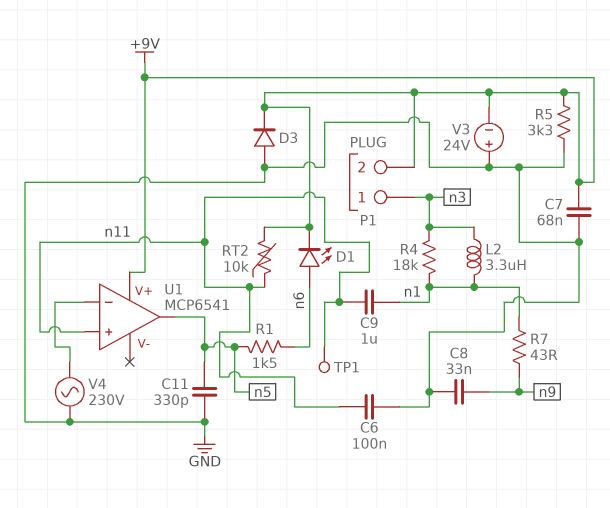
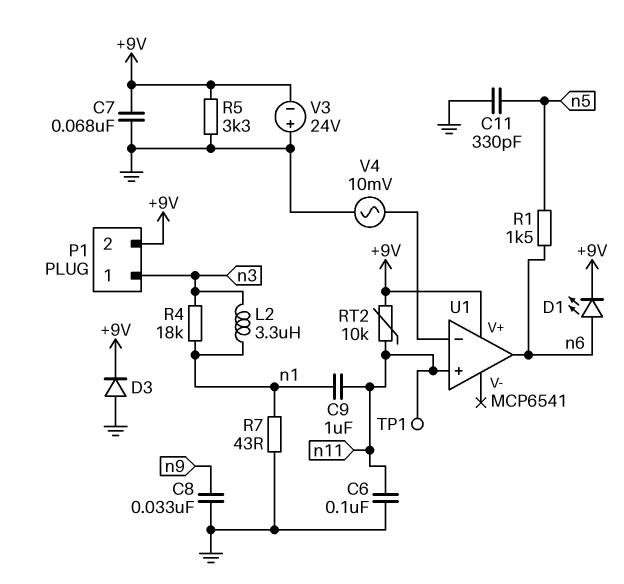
R7: 43 (n1, n9) -> 43 (GND, n1)
U1 pin out: n5 -> n6
V4: AC 230V (GND, U1/in-) -> AC 10mV (GND, U1/in-)

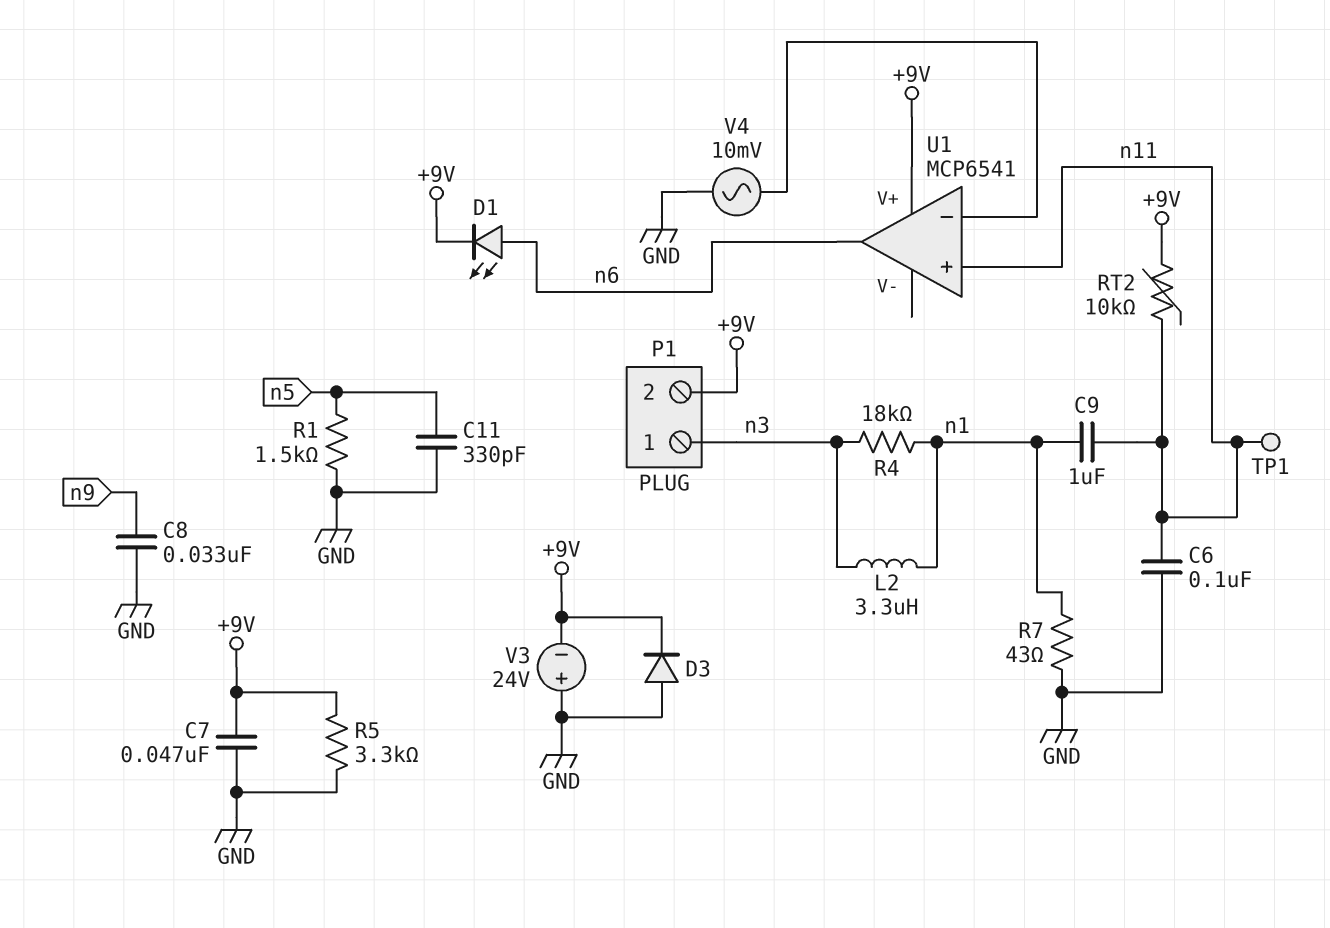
C7: 68nF (+9V, GND) -> 47nF (+9V, GND)
R1: 1.5k (n5, n6) -> 1.5k (GND, n5)

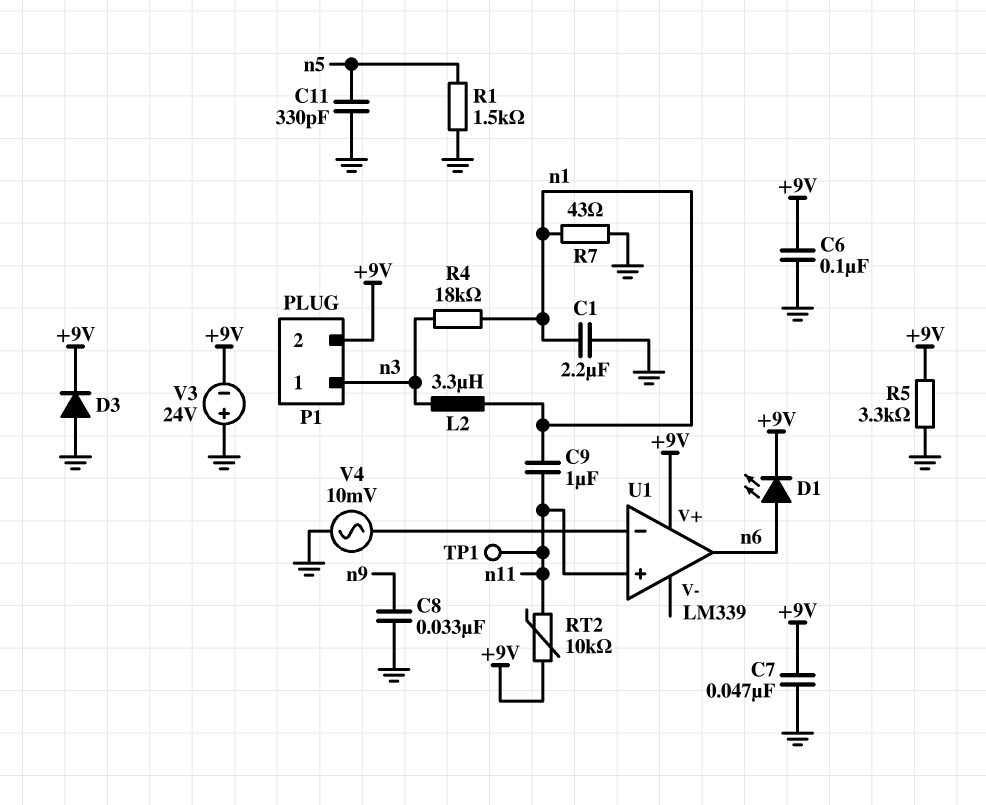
C1: none -> 2.2uF (GND, n1)
C6: 100nF (GND, n11) -> 100nF (+9V, GND)
U1: MCP6541 -> LM339

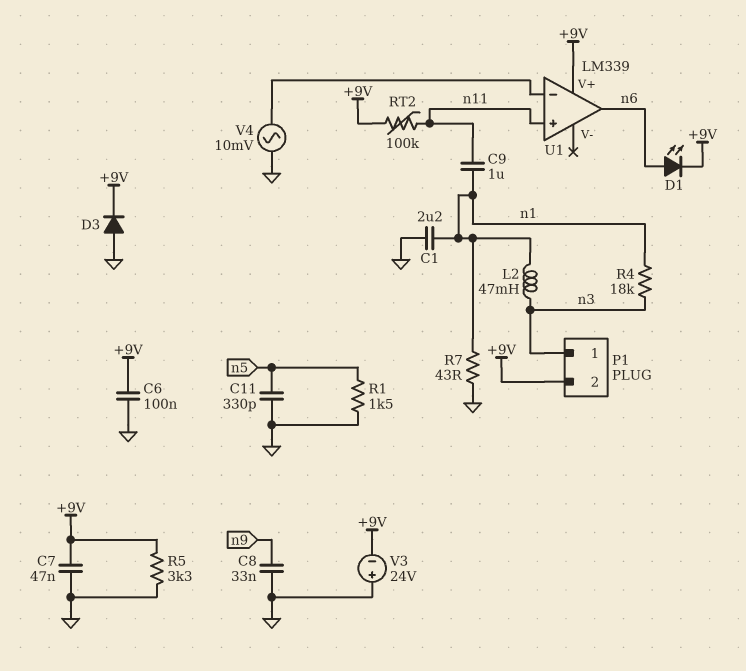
L2: 3.3uH (n1, n3) -> 47mH (n1, n3)
RT2: 10k (+9V, n11) -> 100k (+9V, n11)
TP1: test point (n11) -> none

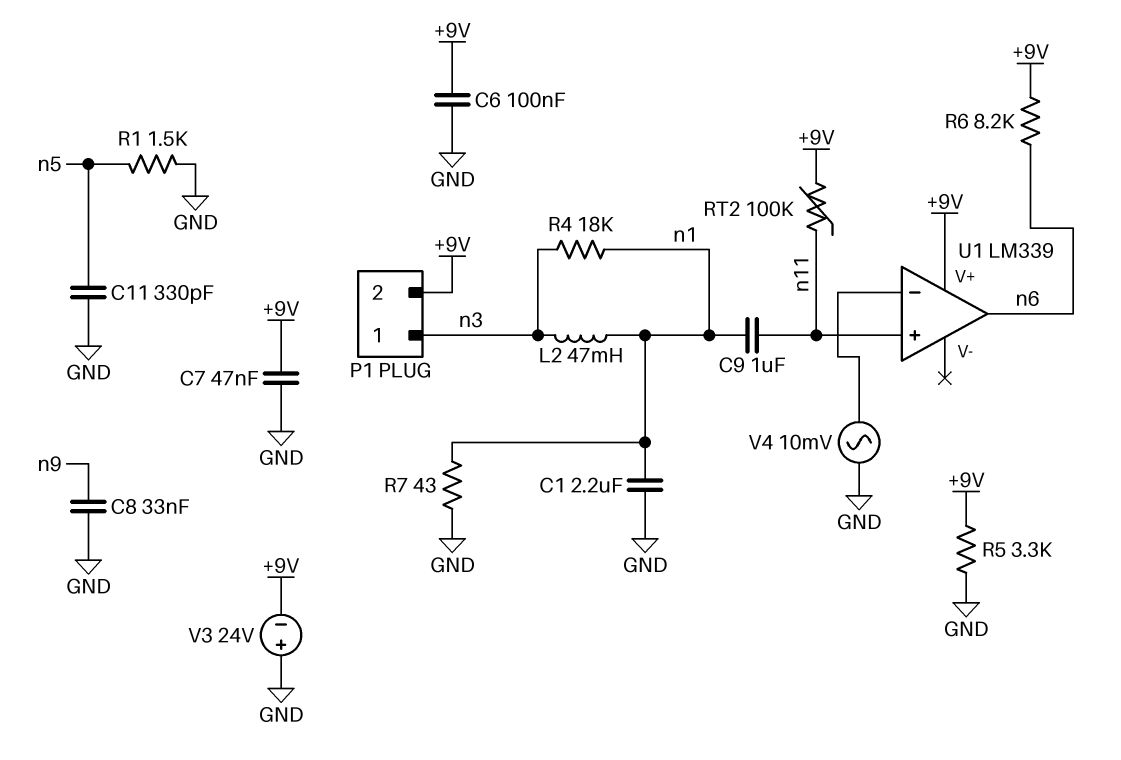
D1: LED (A n6, K +9V) -> none
D3: diode (A GND, K +9V) -> none
R6: none -> 8.2k (+9V, n6)

